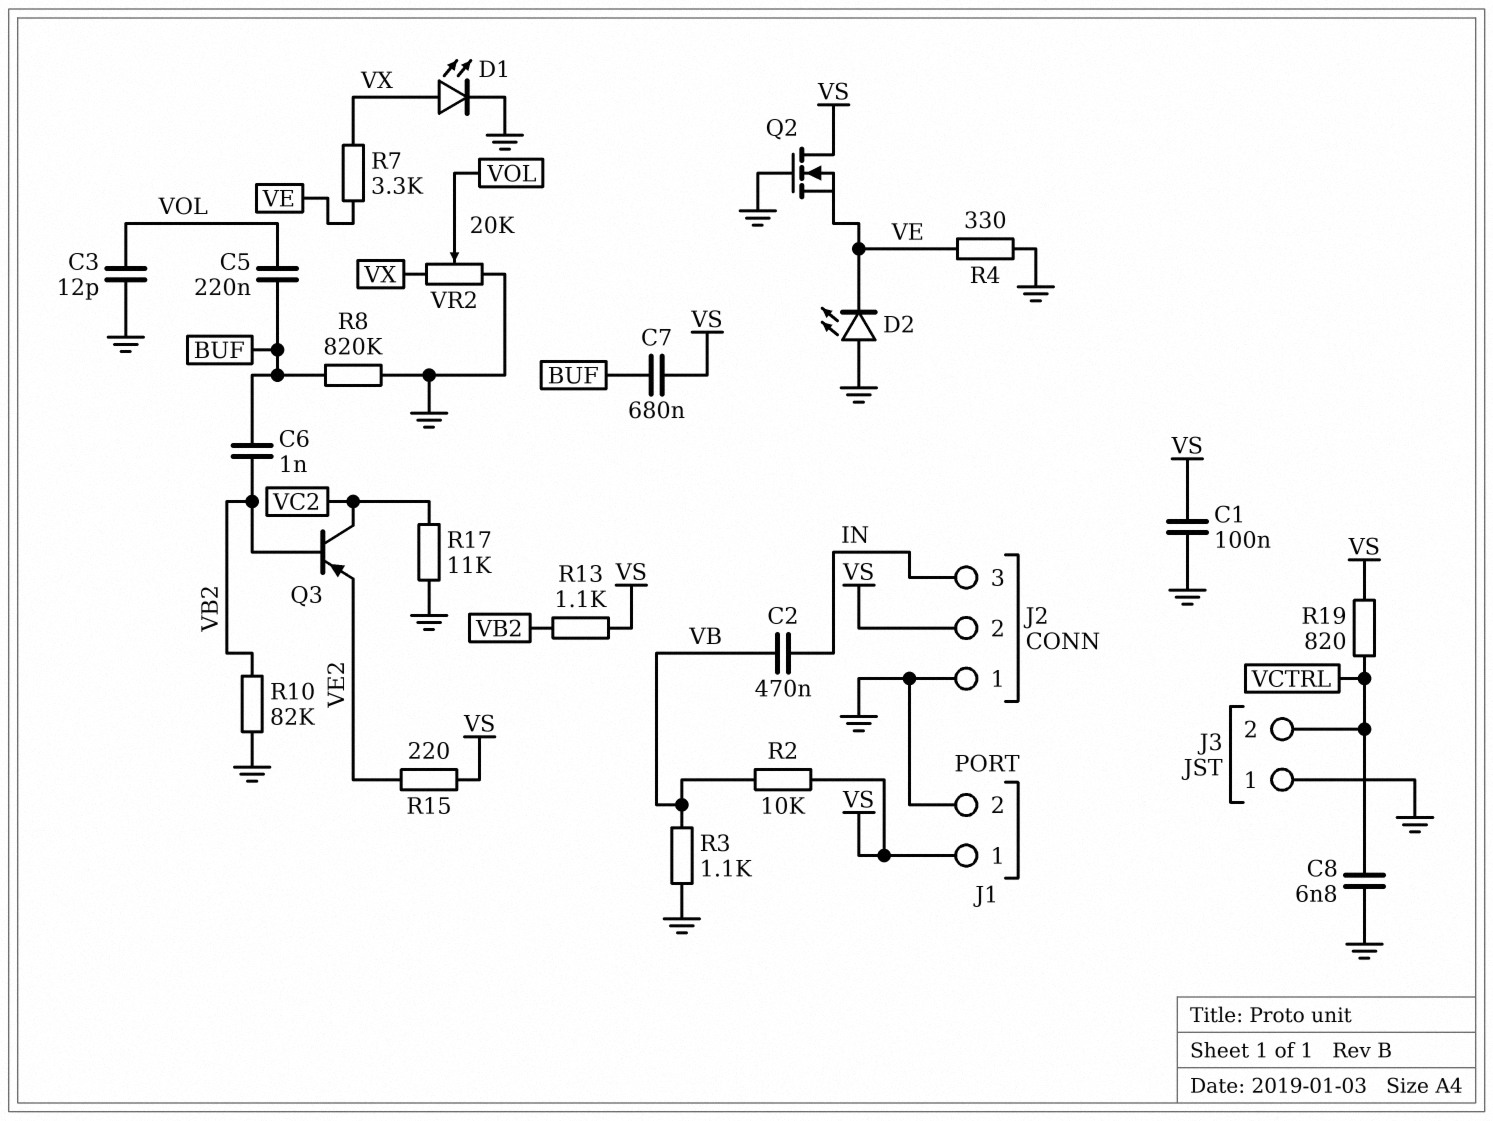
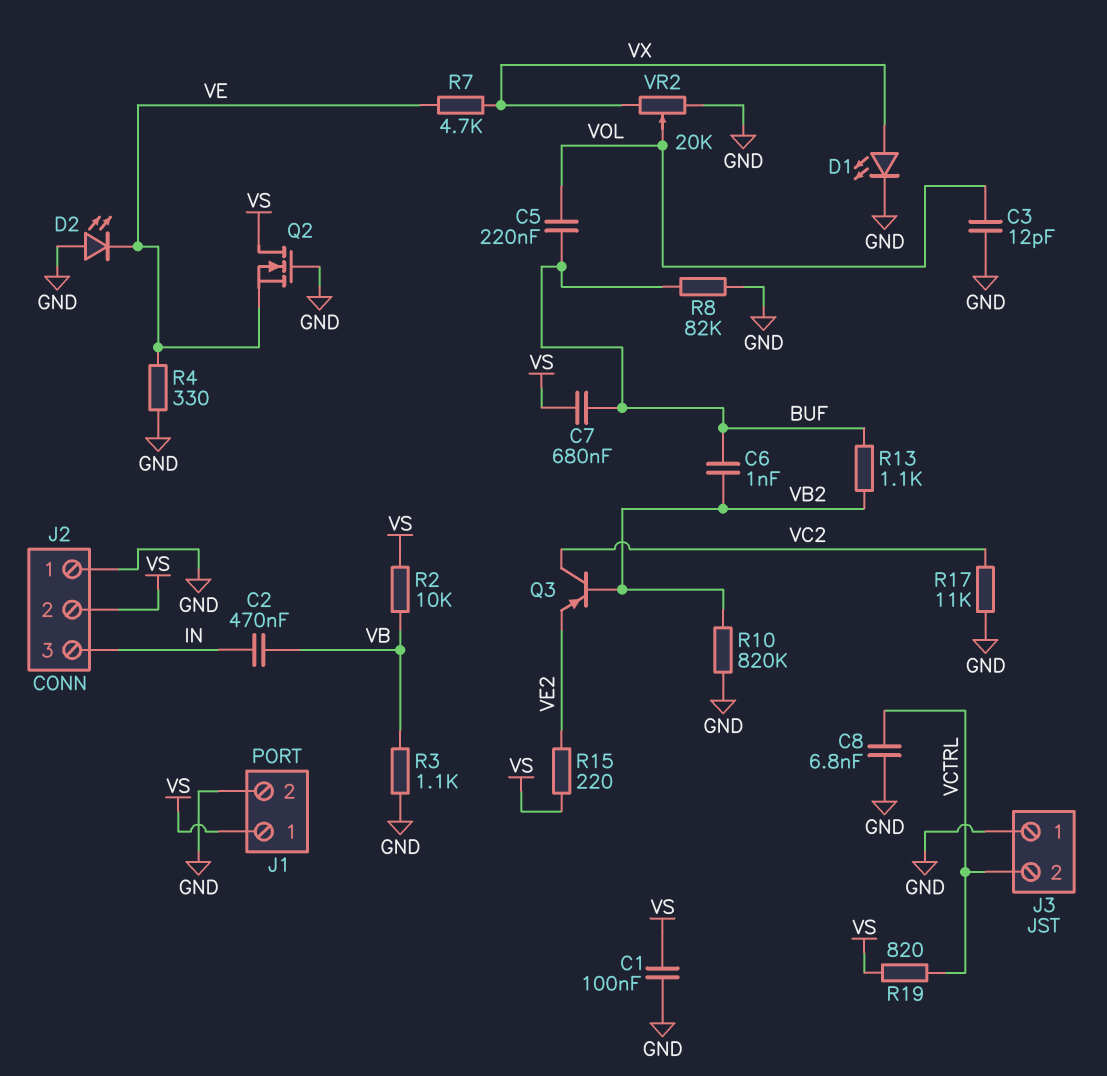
R7: 3.3k (VE, VX) -> 4.7k (VE, VX)
R8: 820k (BUF, GND) -> 82k (BUF, GND)
R10: 82k (GND, VB2) -> 820k (GND, VB2)
R13: 1.1k (VB2, VS) -> 1.1k (BUF, VB2)

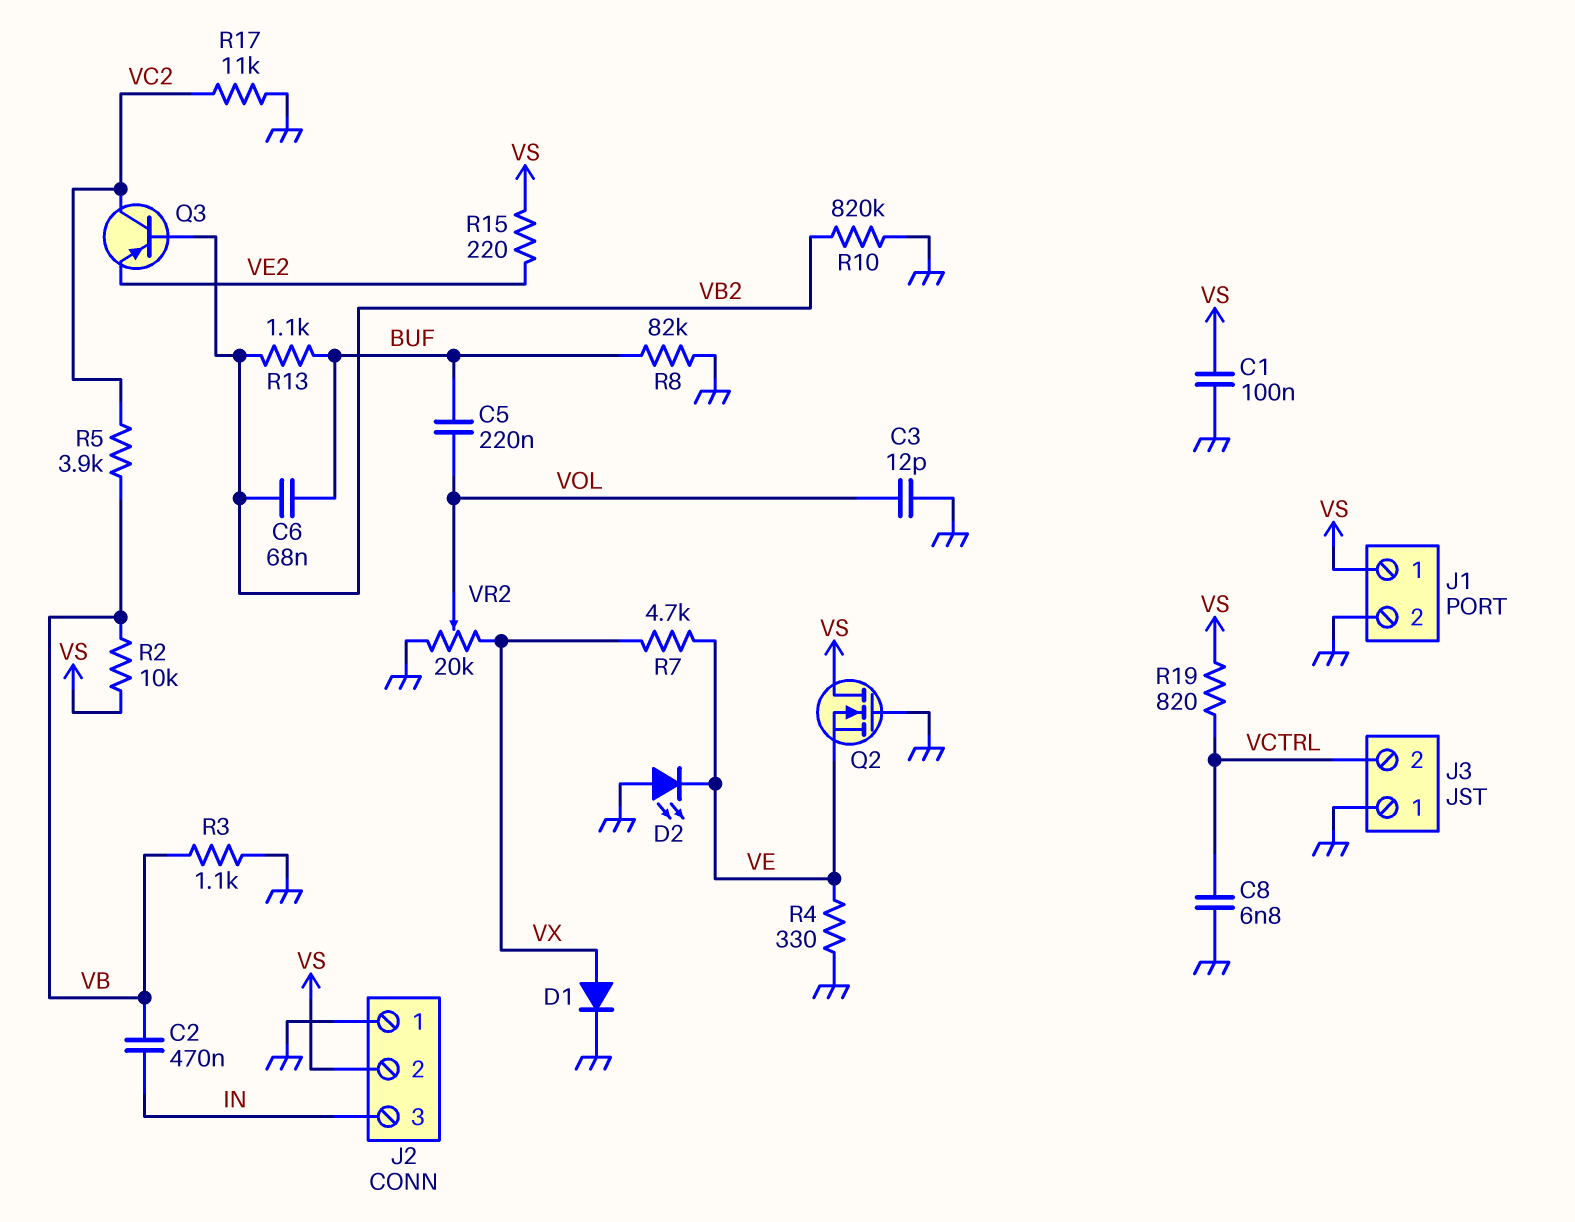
C6: 1nF (BUF, VB2) -> 68nF (BUF, VB2)
C7: 680nF (BUF, VS) -> none
D1: LED (A VX, K GND) -> diode (A VX, K GND)
R5: none -> 3.9k (VB, VC2)

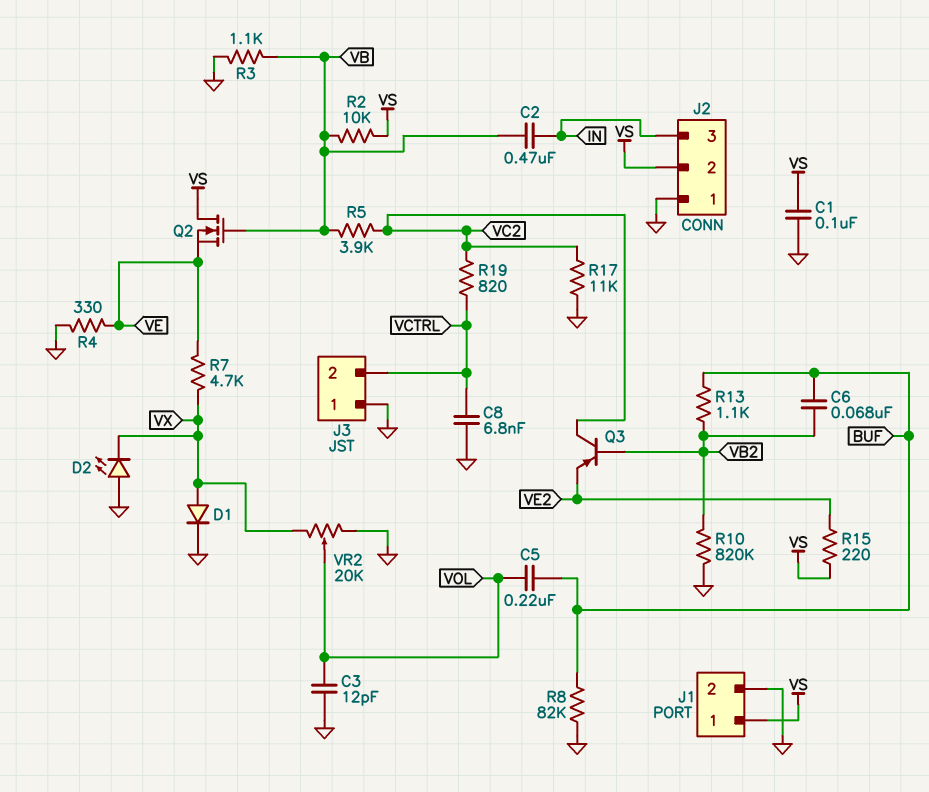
D2: LED (A GND, K VE) -> LED (A GND, K VX)
Q2: NMOS (G GND, D VS, S VE) -> NMOS (G VB, D VS, S VE)
R19: 820 (VCTRL, VS) -> 820 (VC2, VCTRL)

